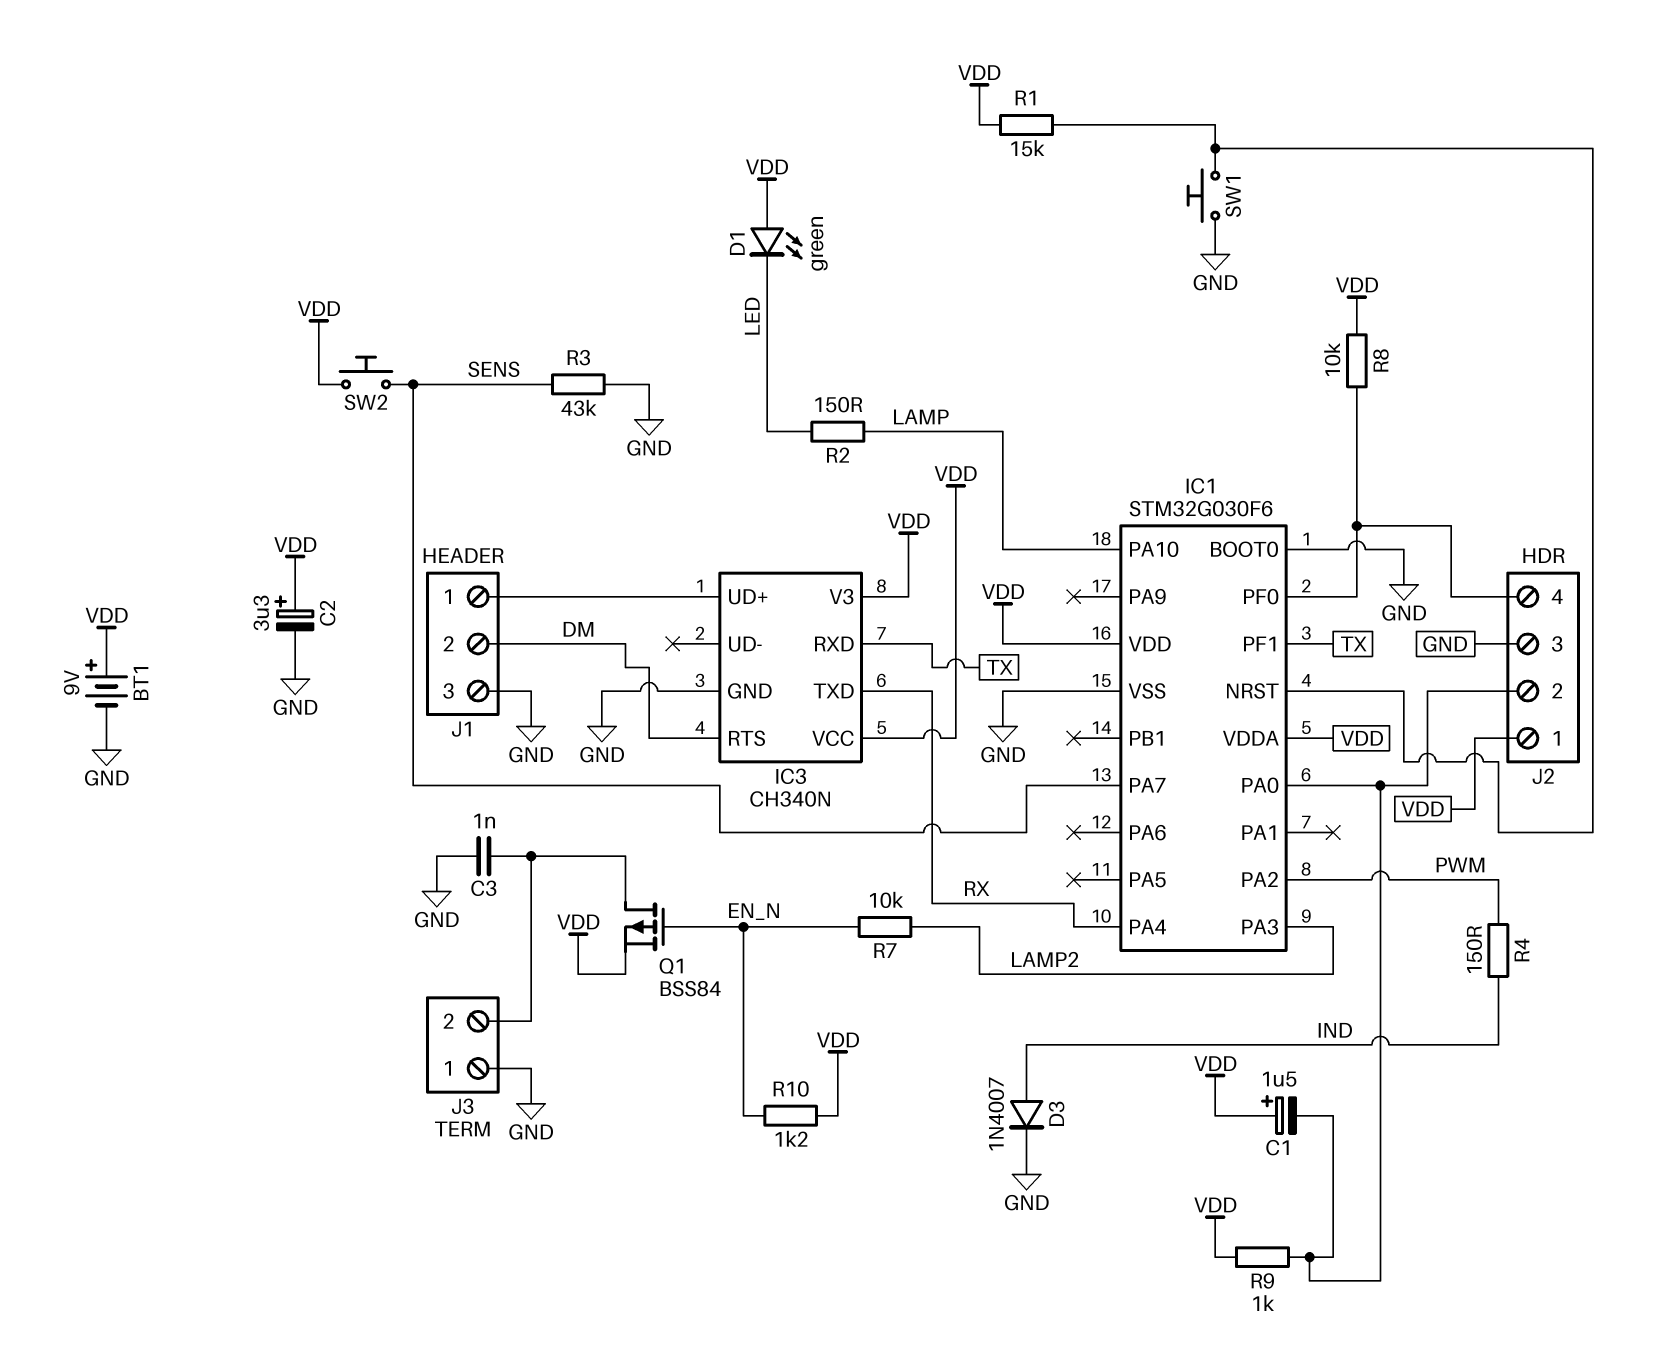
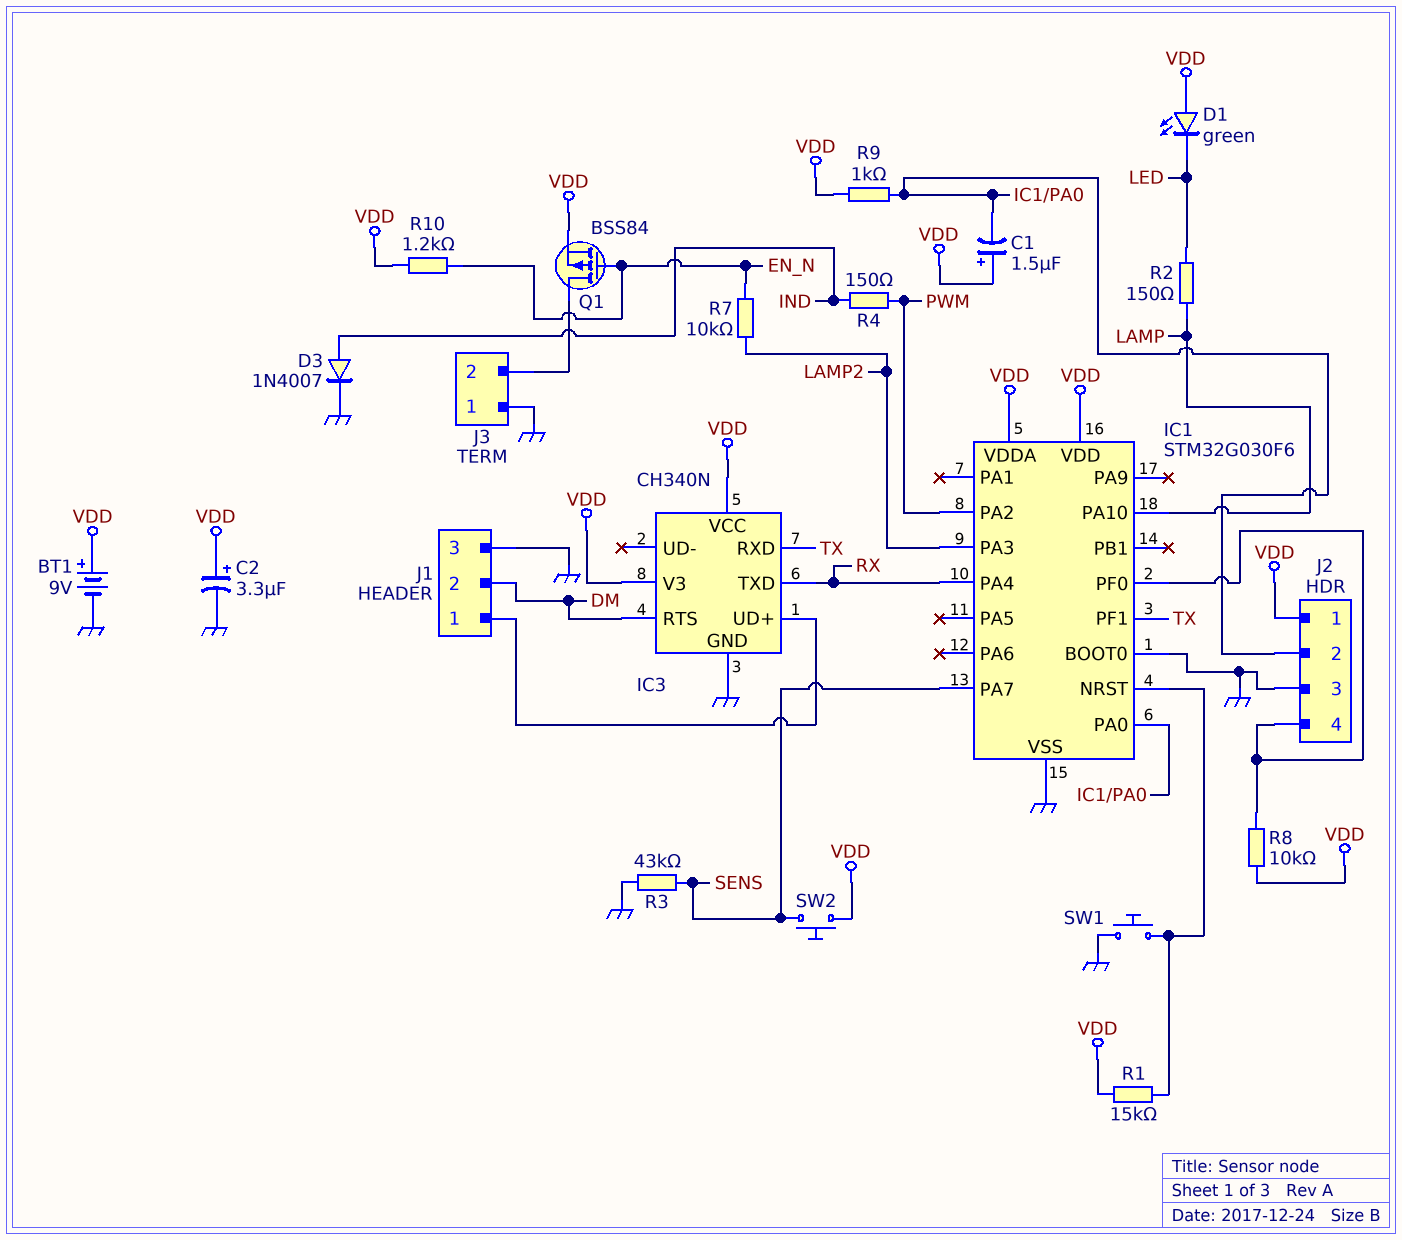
C3: 1nF (GND, J3/2) -> none

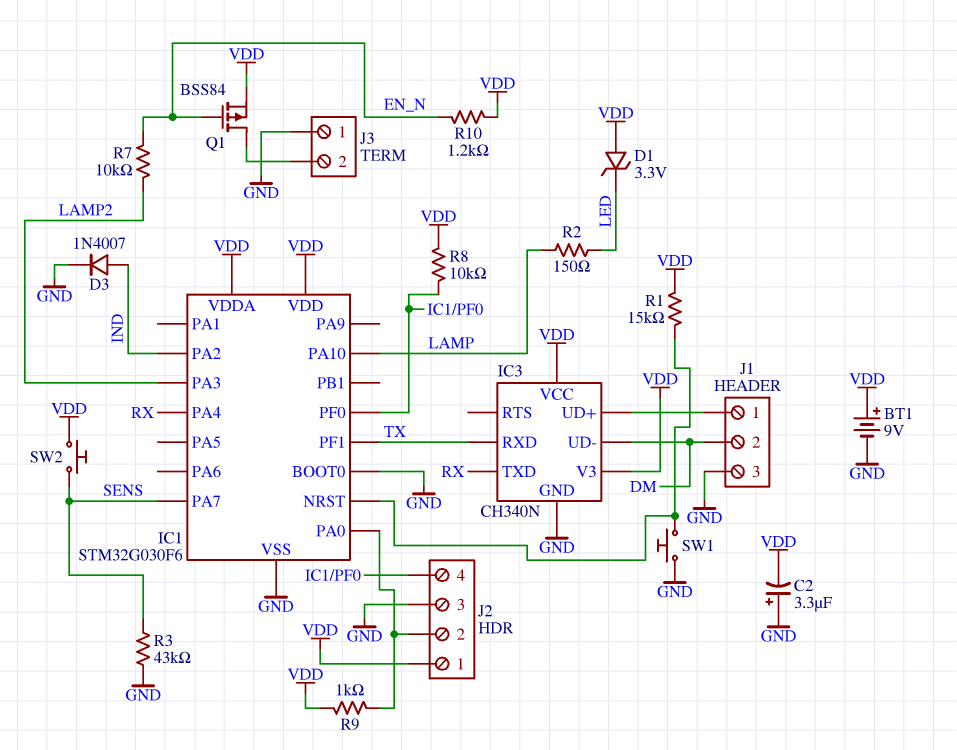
C1: 1.5uF (plus VDD, minus IC1/PA0) -> none
C2: 3.3uF (plus VDD, minus GND) -> 3.3uF (plus GND, minus VDD)
D1: LED green (A VDD, K LED) -> zener 3.3V (A VDD, K LED)
IC1 pin PA2: PWM -> IND
IC3 pin RTS: DM -> none
IC3 pin UD-: none -> DM
R4: 150 (IND, PWM) -> none

